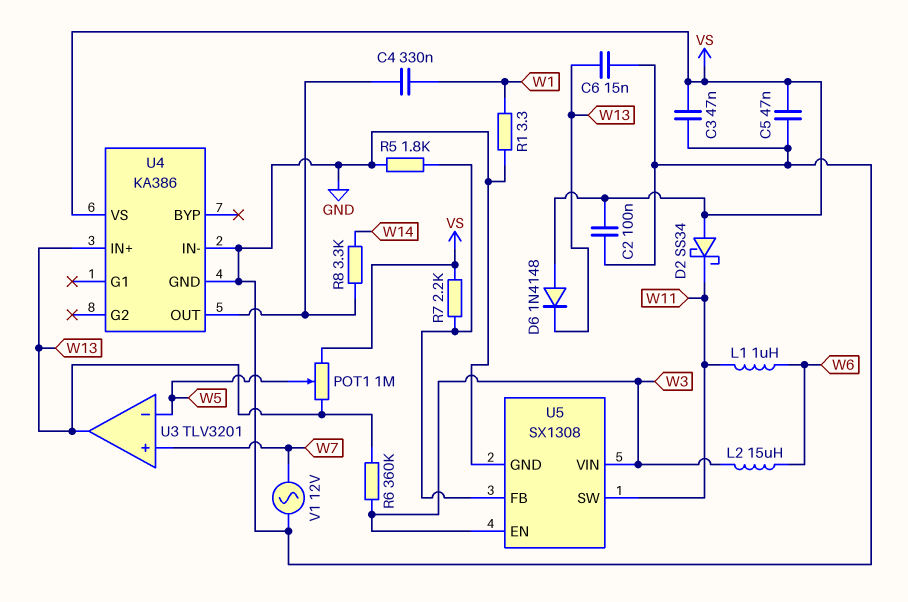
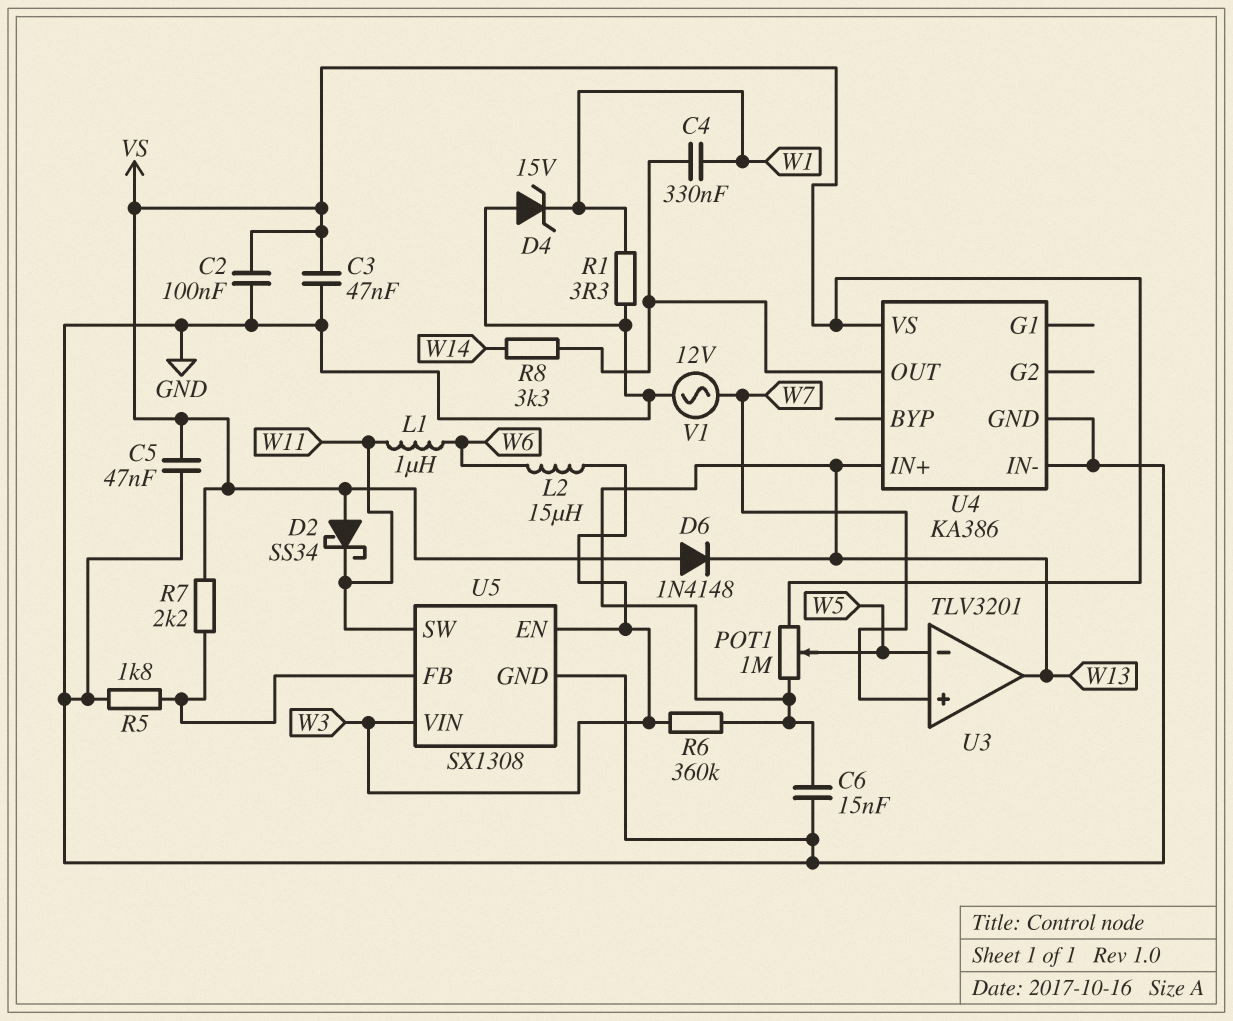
D4: none -> zener 15V (A GND, K W1)

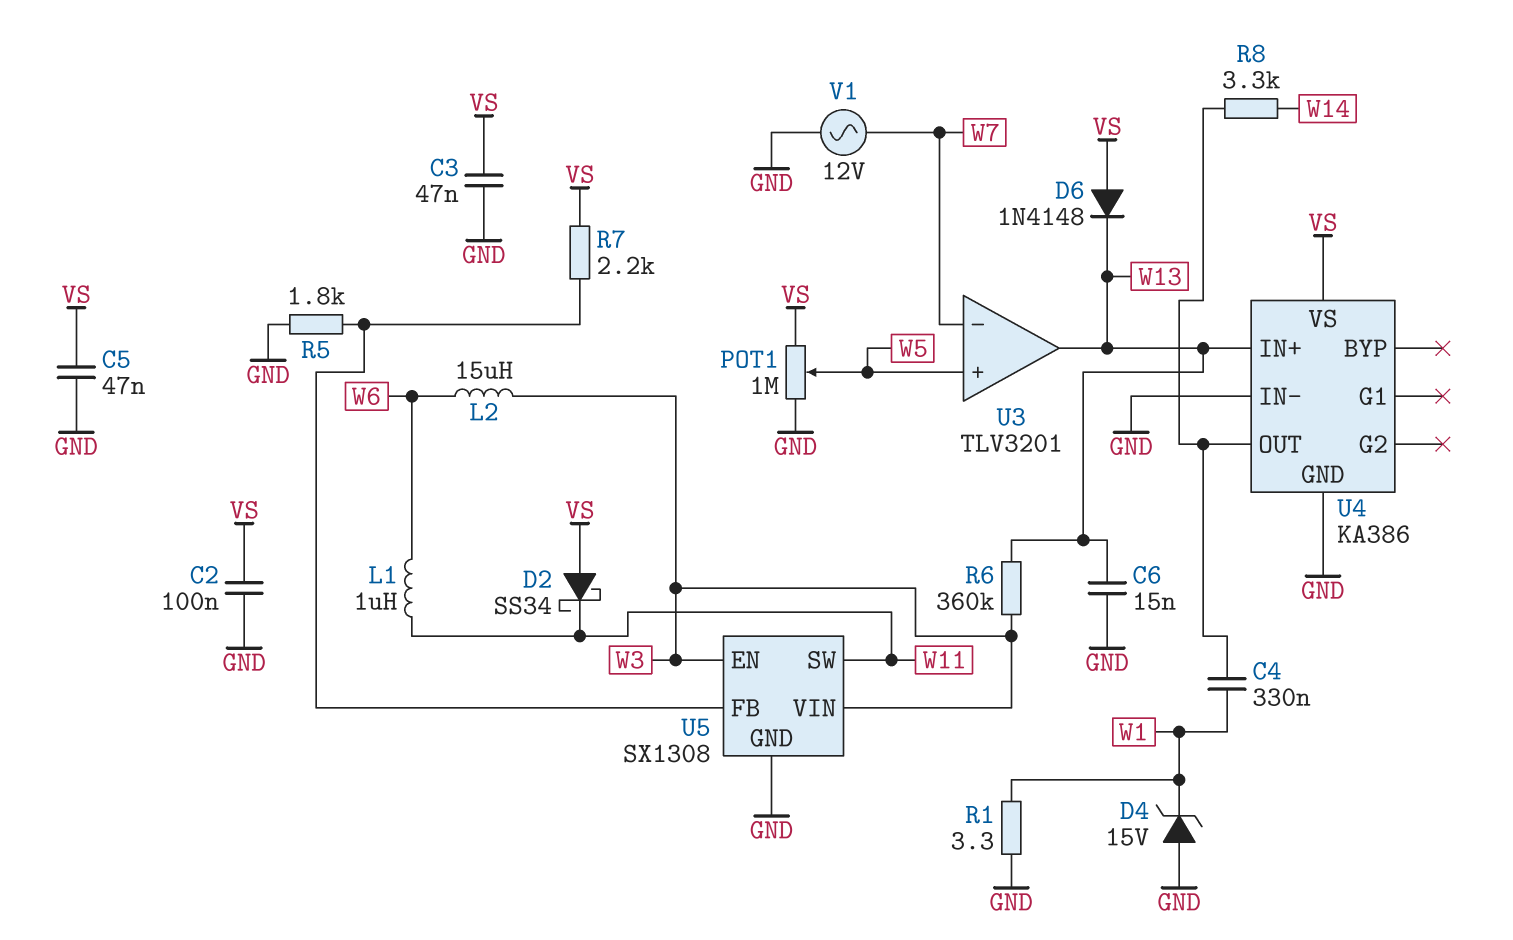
POT1: 1M (VS, W13, wiper W5) -> 1M (GND, VS, wiper W5)
U3 pin in+: W7 -> W5
U3 pin in-: W5 -> W7

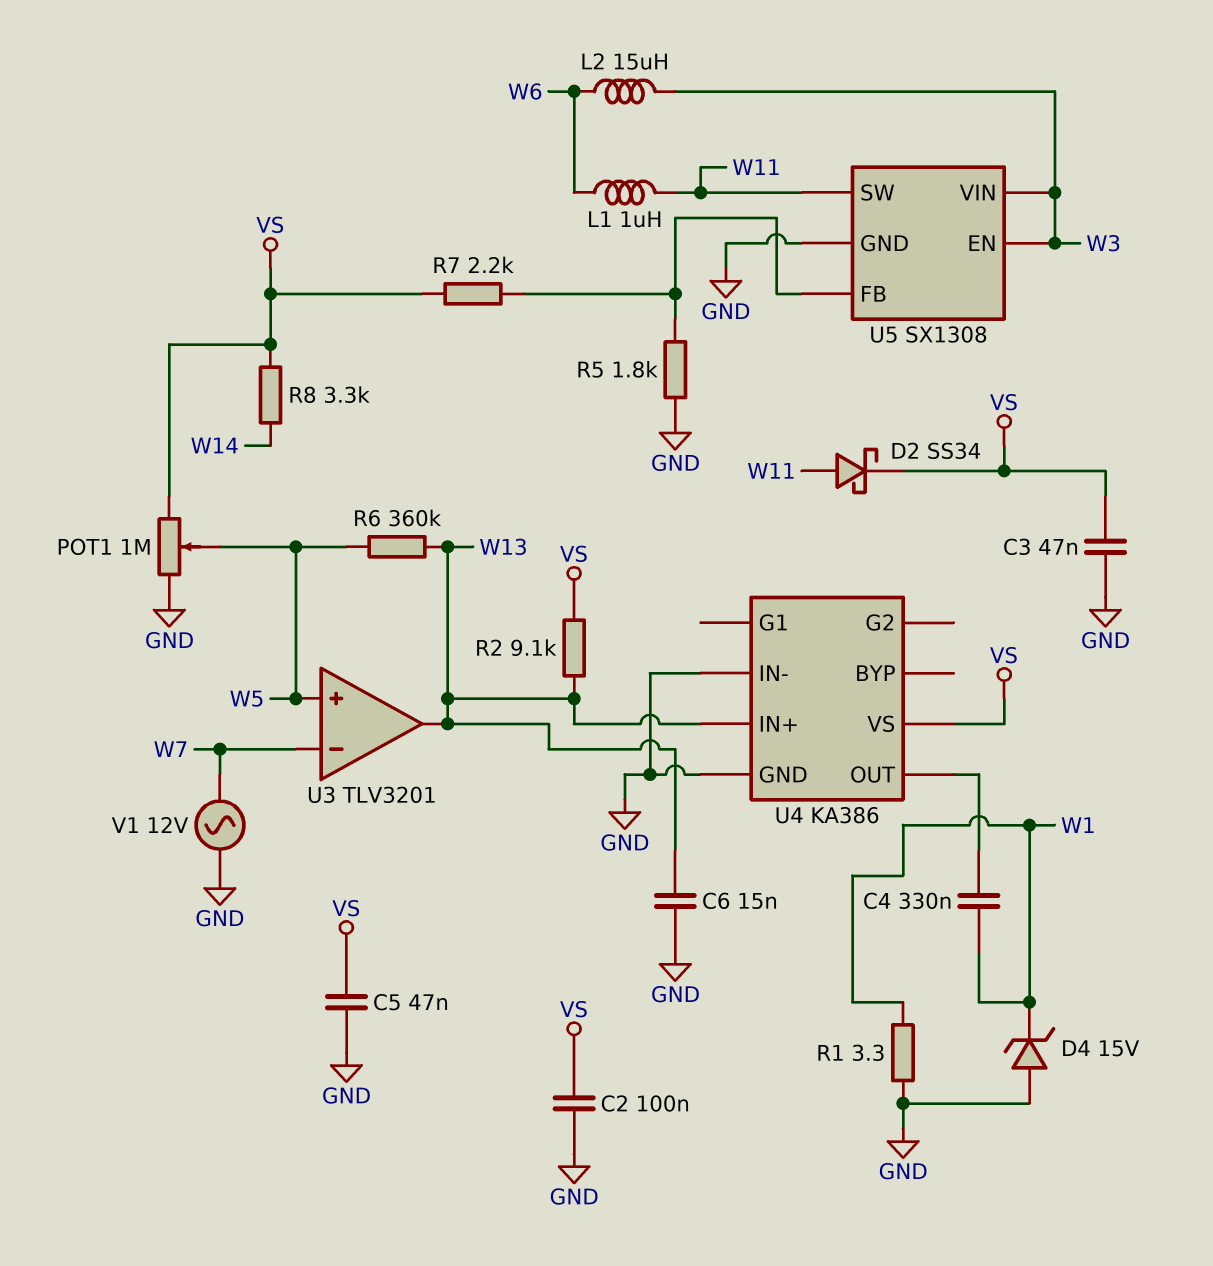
D2: schottky SS34 (A VS, K W11) -> schottky SS34 (A W11, K VS)
D6: diode 1N4148 (A VS, K W13) -> none
R2: none -> 9.1k (VS, W13)
R6: 360k (W3, W13) -> 360k (W5, W13)
R8: 3.3k (U4/OUT, W14) -> 3.3k (VS, W14)

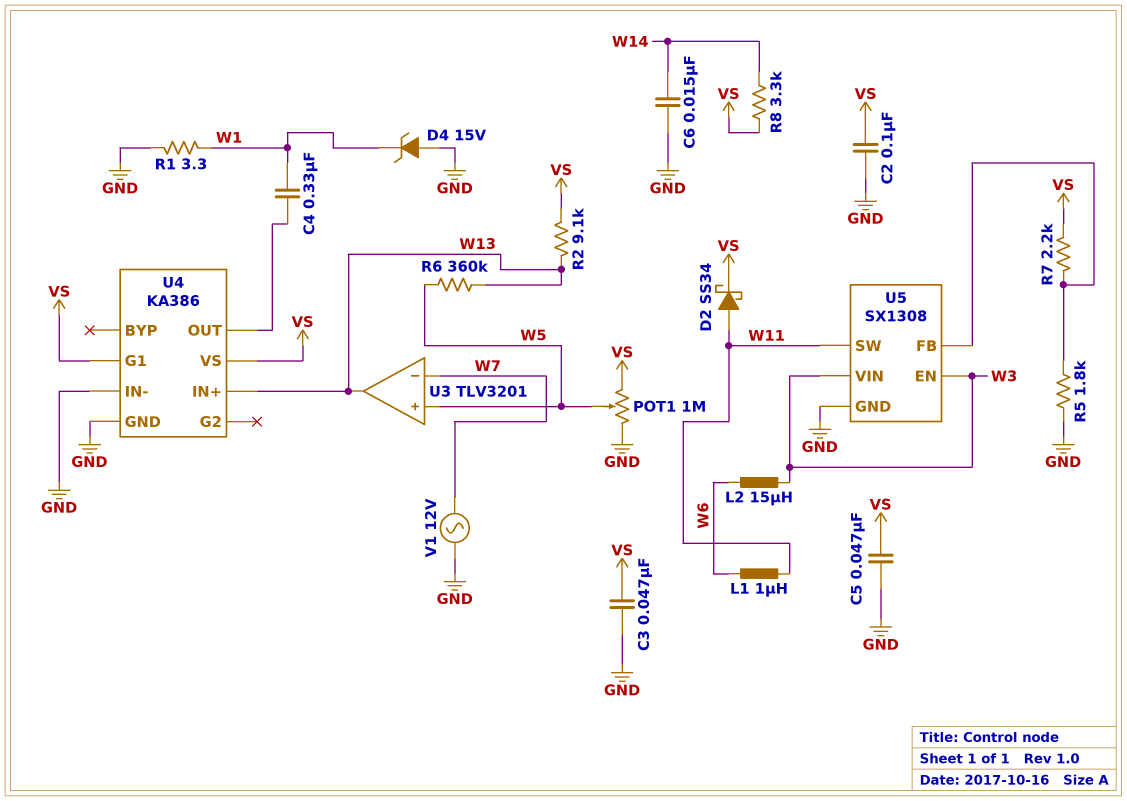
C6: 15nF (GND, W13) -> 15nF (GND, W14)
U4 pin G1: none -> VS

